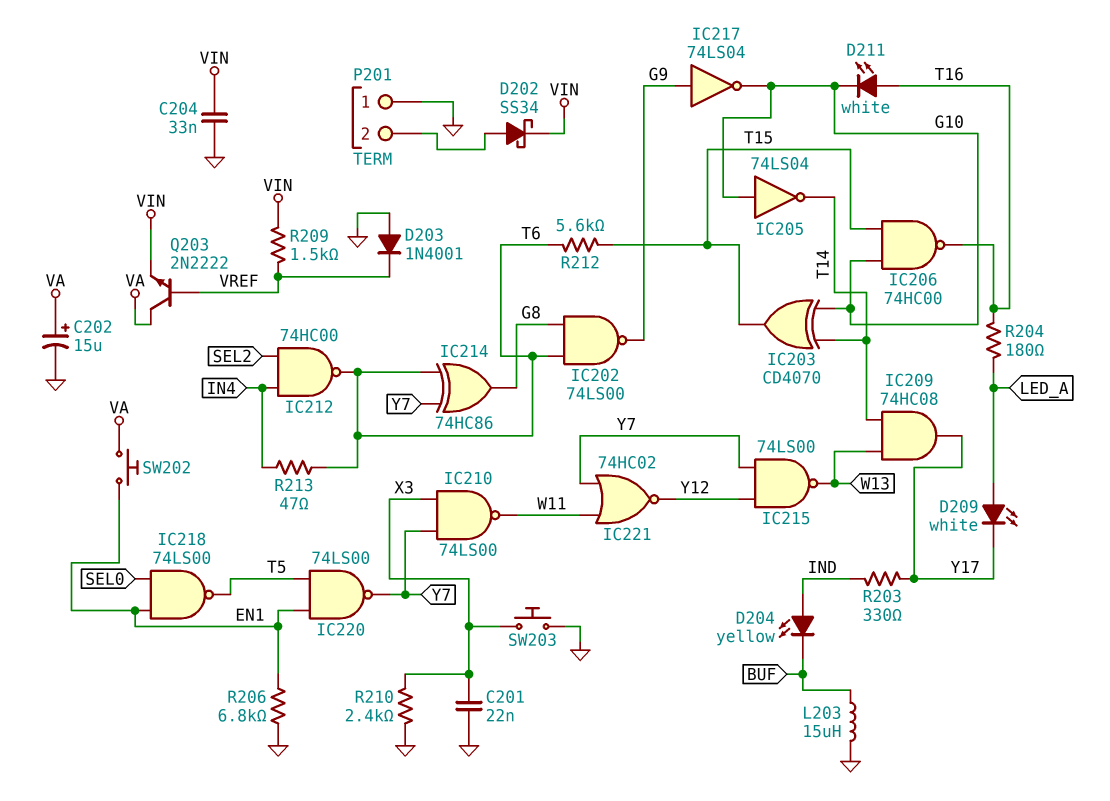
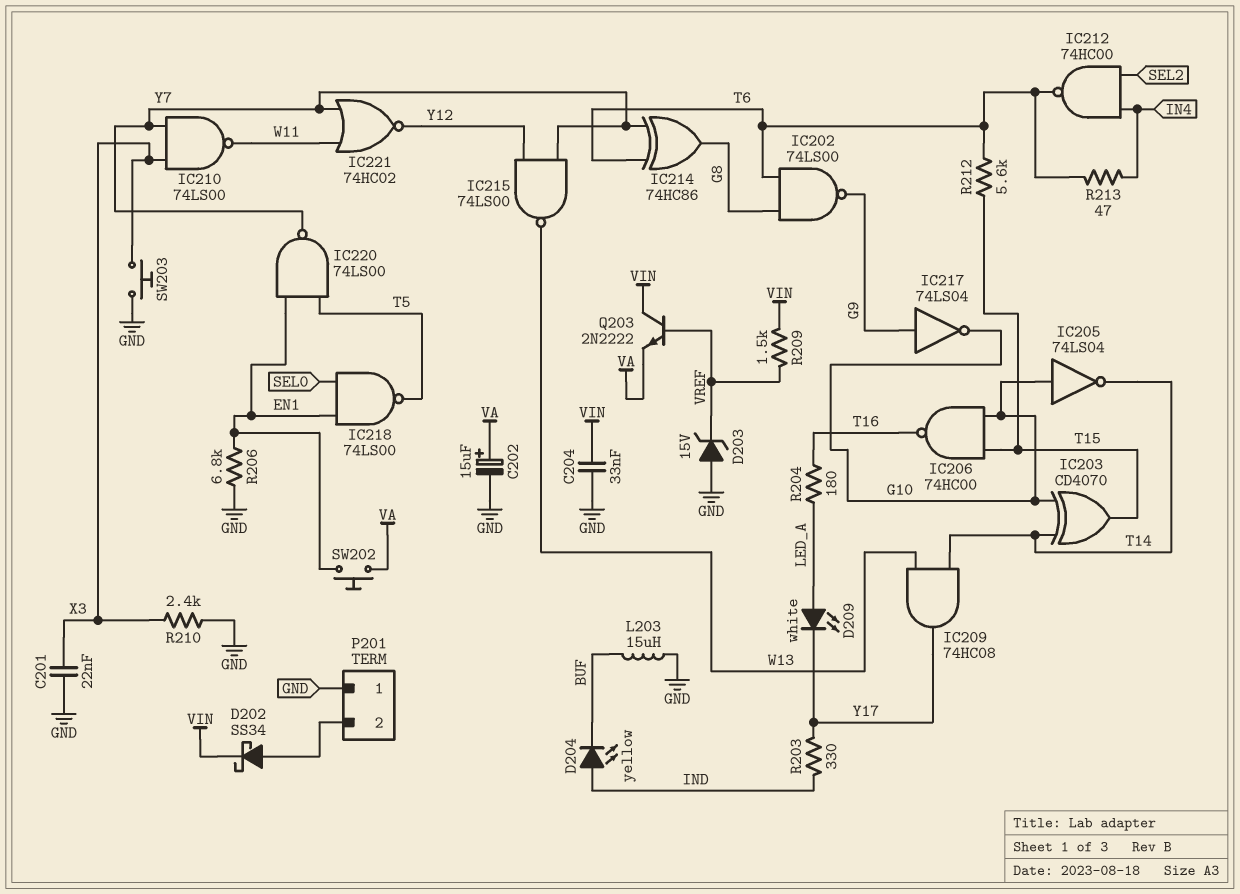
D203: diode 1N4001 (A GND, K VREF) -> zener 15V (A GND, K VREF)
D211: LED white (A T16, K G10) -> none
Q203: NPN 2N2222 (B VREF, C VA, E VIN) -> NPN 2N2222 (B VREF, C VIN, E VA)

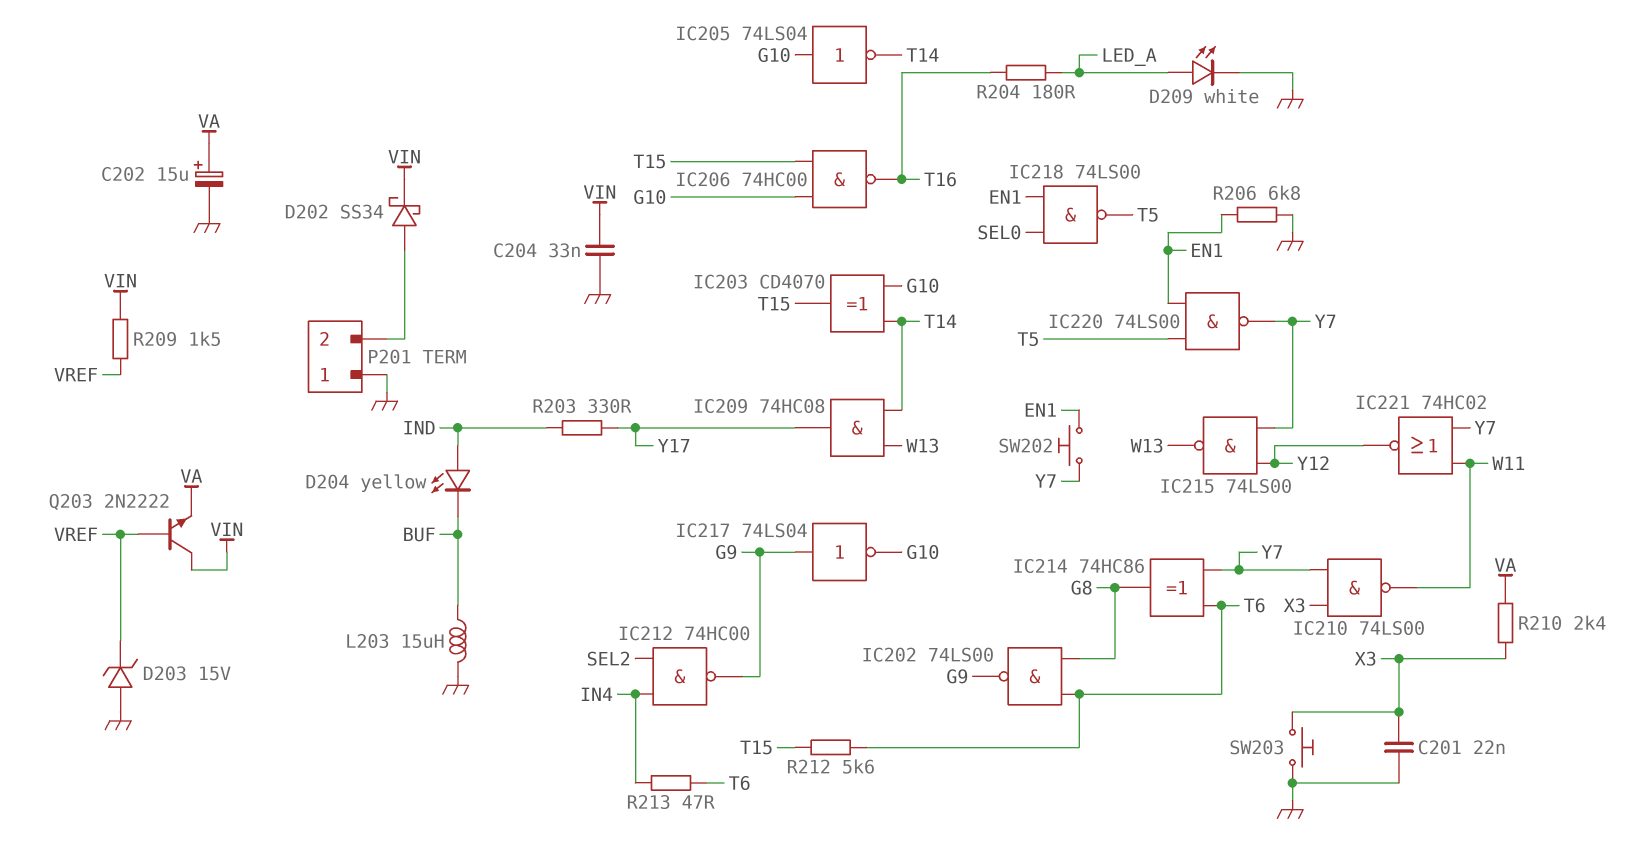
D209: LED white (A LED_A, K Y17) -> LED white (A LED_A, K GND)
IC212: NAND 74HC00 (in IN4, in SEL2, out T6) -> NAND 74HC00 (in IN4, in SEL2, out G9)
R210: 2.4k (GND, X3) -> 2.4k (VA, X3)
SW202: button (EN1, VA) -> button (EN1, Y7)

